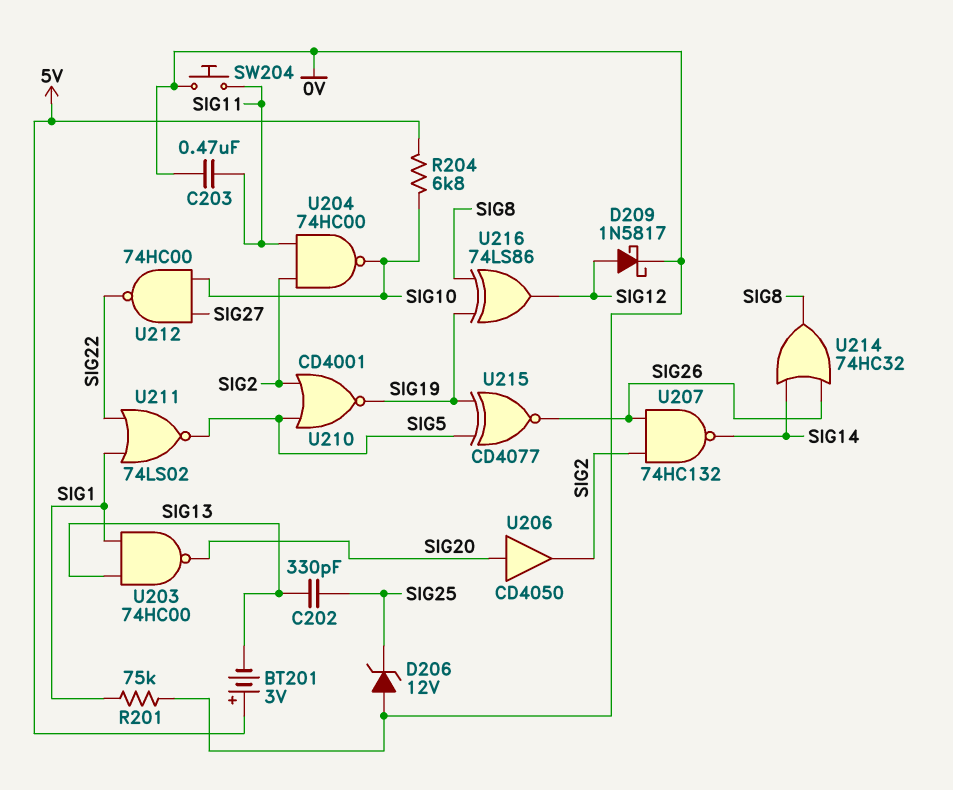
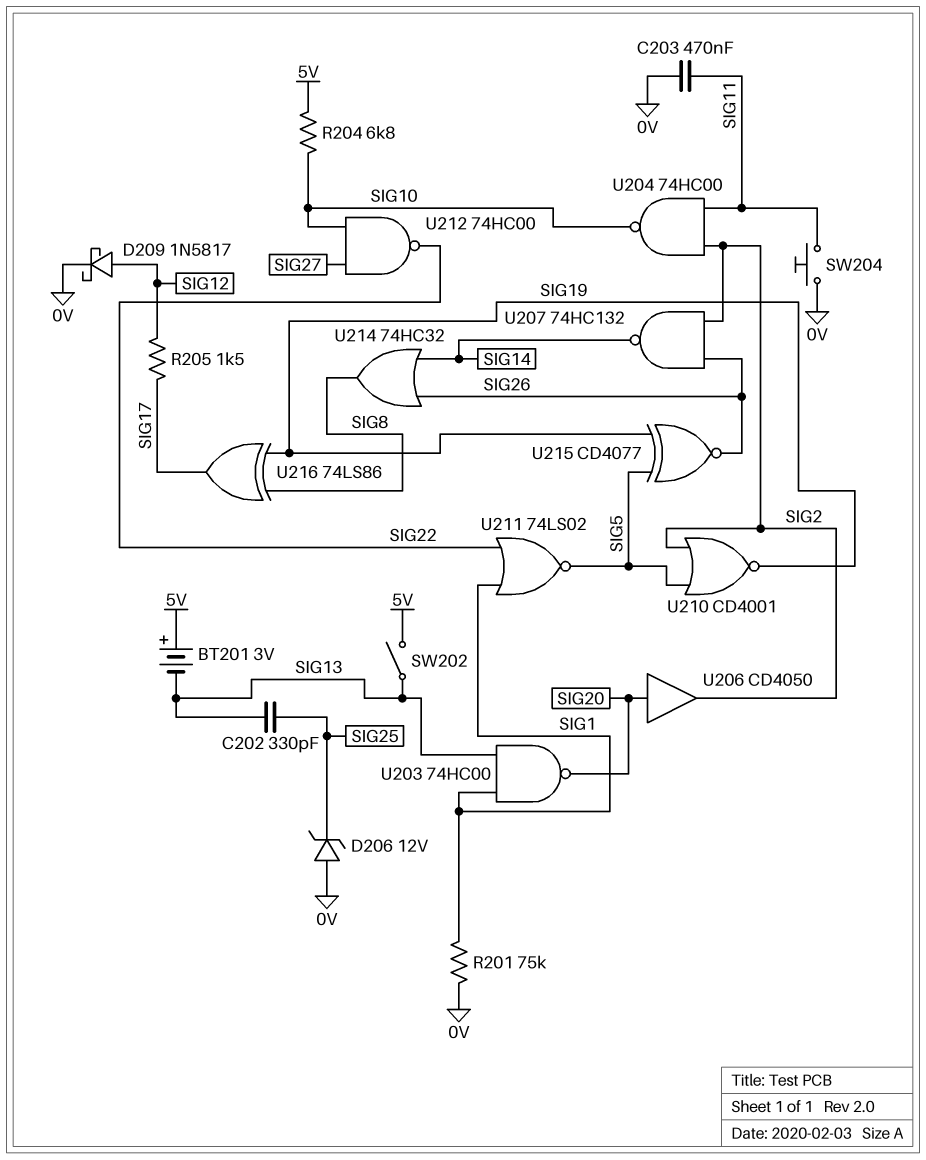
R205: none -> 1.5k (SIG12, SIG17)
SW202: none -> switch (5V, SIG13)
U216: XOR 74LS86 (in SIG8, in SIG19, out SIG12) -> XOR 74LS86 (in SIG8, in SIG19, out SIG17)

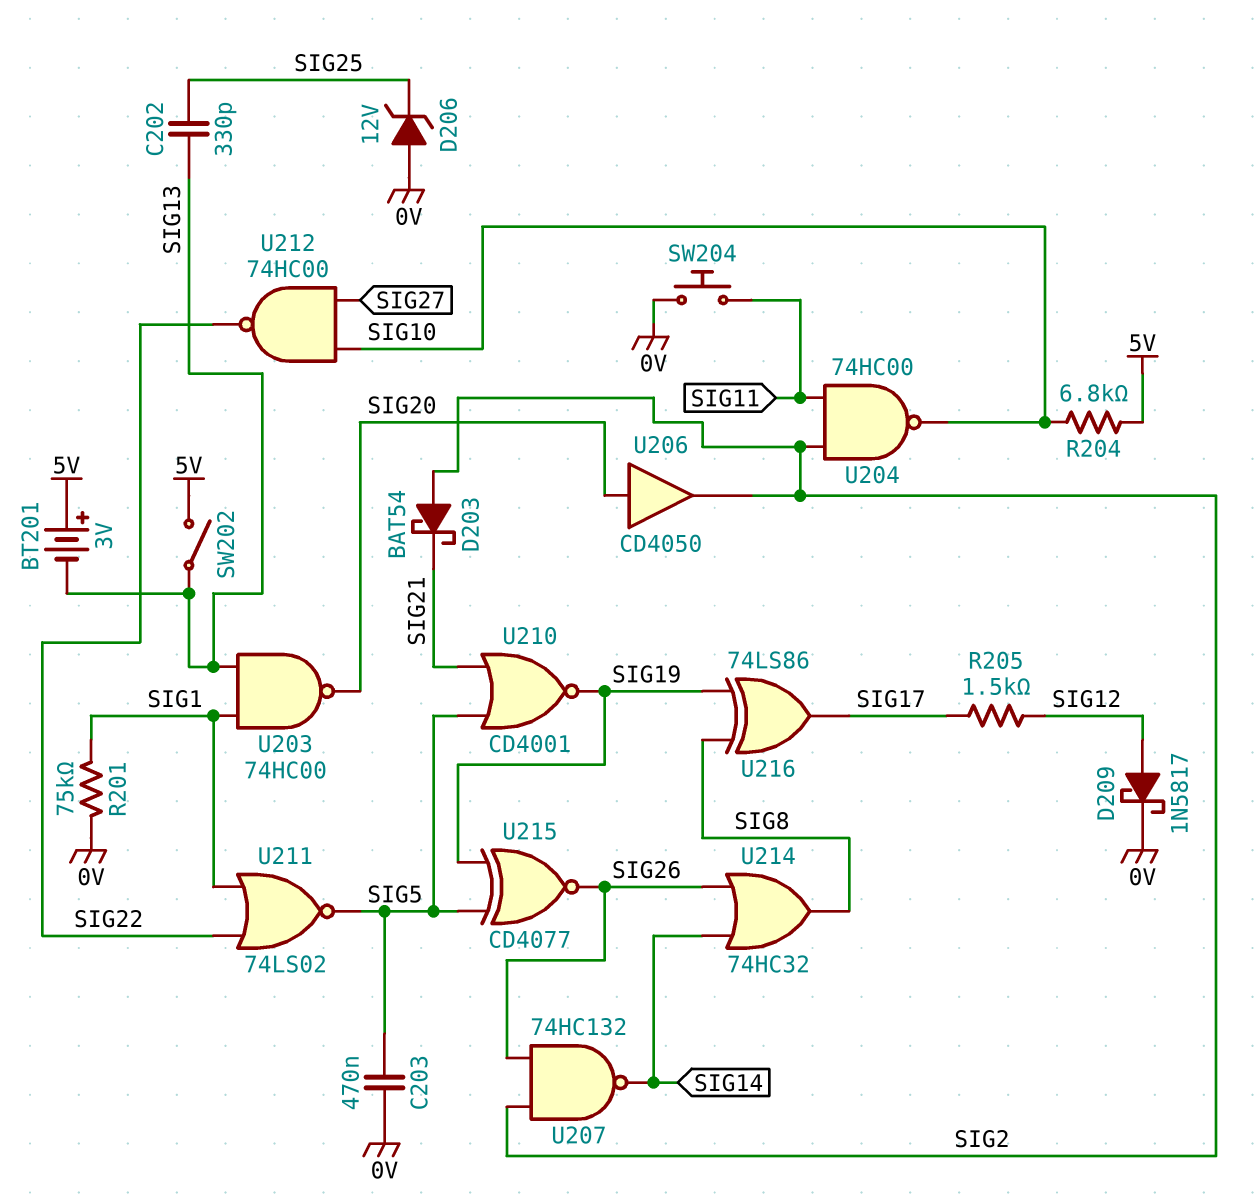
C203: 470nF (0V, SIG11) -> 470nF (0V, SIG5)
D203: none -> schottky BAT54 (A SIG2, K SIG21)
U210: NOR CD4001 (in SIG2, in SIG5, out SIG19) -> NOR CD4001 (in SIG5, in SIG21, out SIG19)

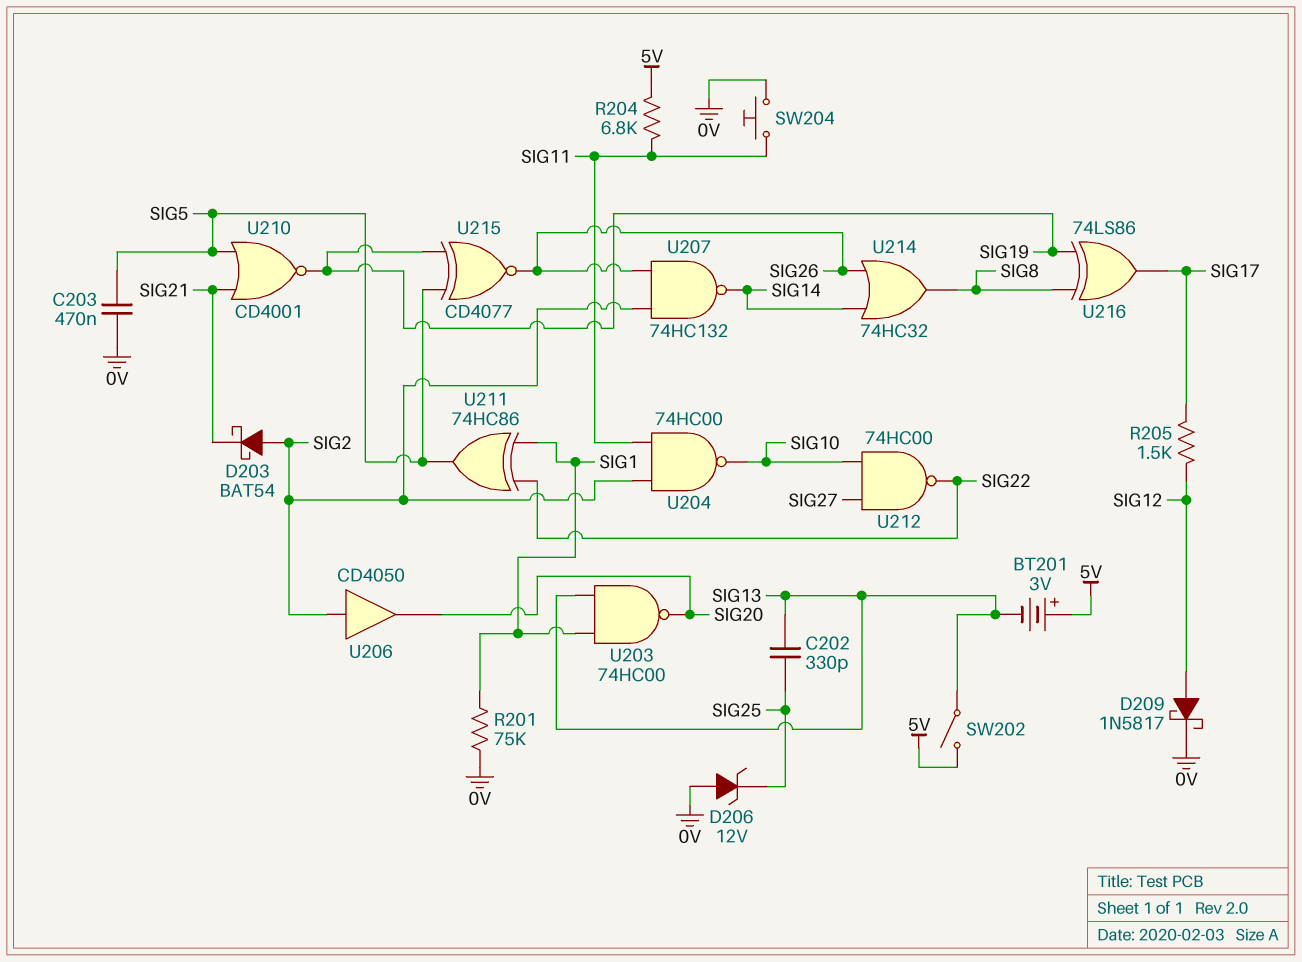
R204: 6.8k (5V, SIG10) -> 6.8k (5V, SIG11)
U206: buffer CD4050 (in SIG20, out SIG2) -> buffer CD4050 (in SIG2, out SIG20)
U211: NOR 74LS02 (in SIG1, in SIG22, out SIG5) -> XOR 74HC86 (in SIG1, in SIG22, out SIG5)

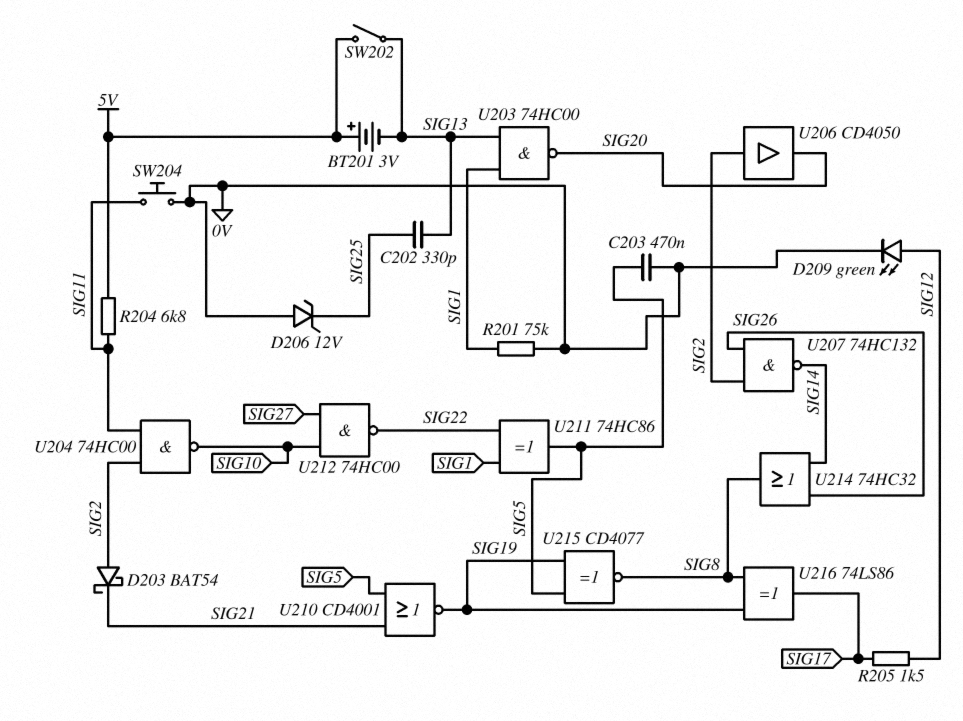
D209: schottky 1N5817 (A SIG12, K 0V) -> LED green (A SIG12, K 0V)
U215: XNOR CD4077 (in SIG5, in SIG19, out SIG26) -> XNOR CD4077 (in SIG5, in SIG19, out SIG8)

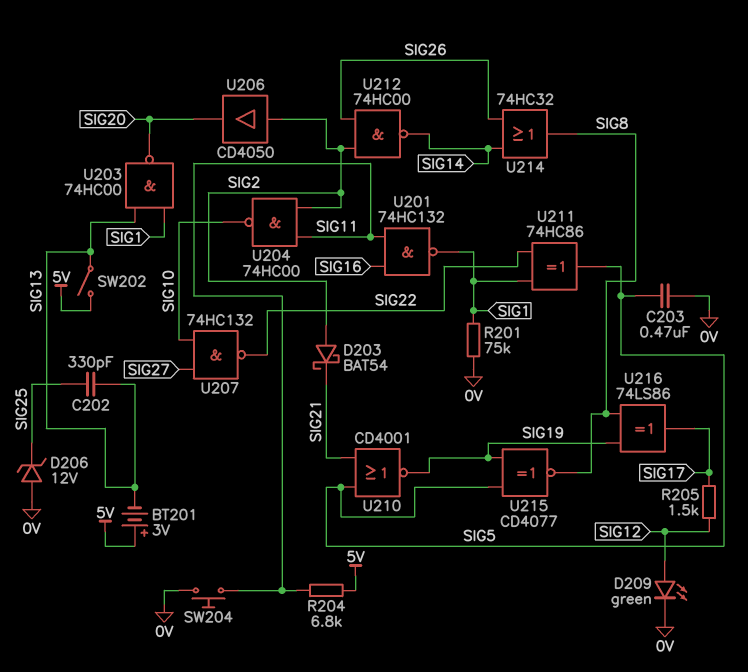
U201: none -> NAND 74HC132 (in SIG11, in SIG16, out SIG1)
U207: NAND 74HC132 (in SIG2, in SIG26, out SIG14) -> NAND 74HC132 (in SIG10, in SIG27, out SIG22)
U212: NAND 74HC00 (in SIG10, in SIG27, out SIG22) -> NAND 74HC00 (in SIG2, in SIG26, out SIG14)

